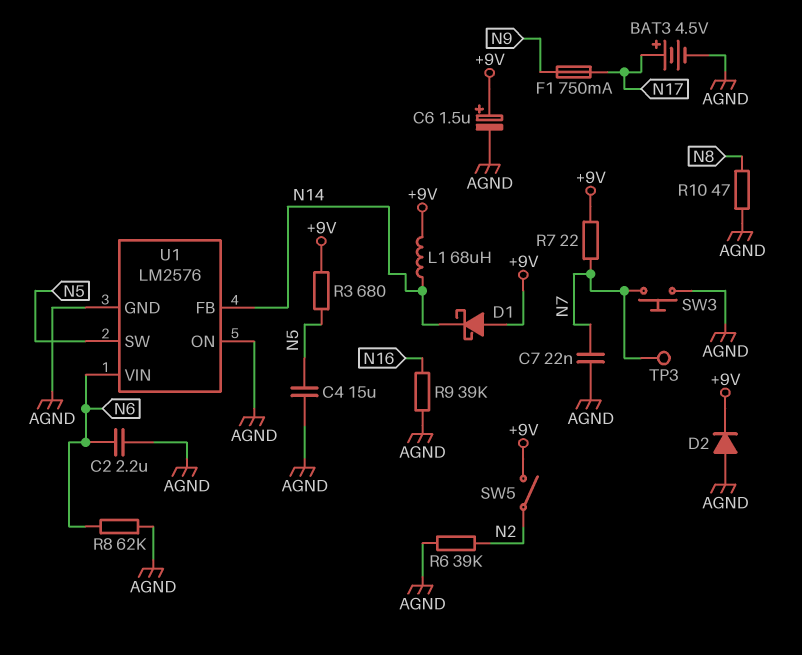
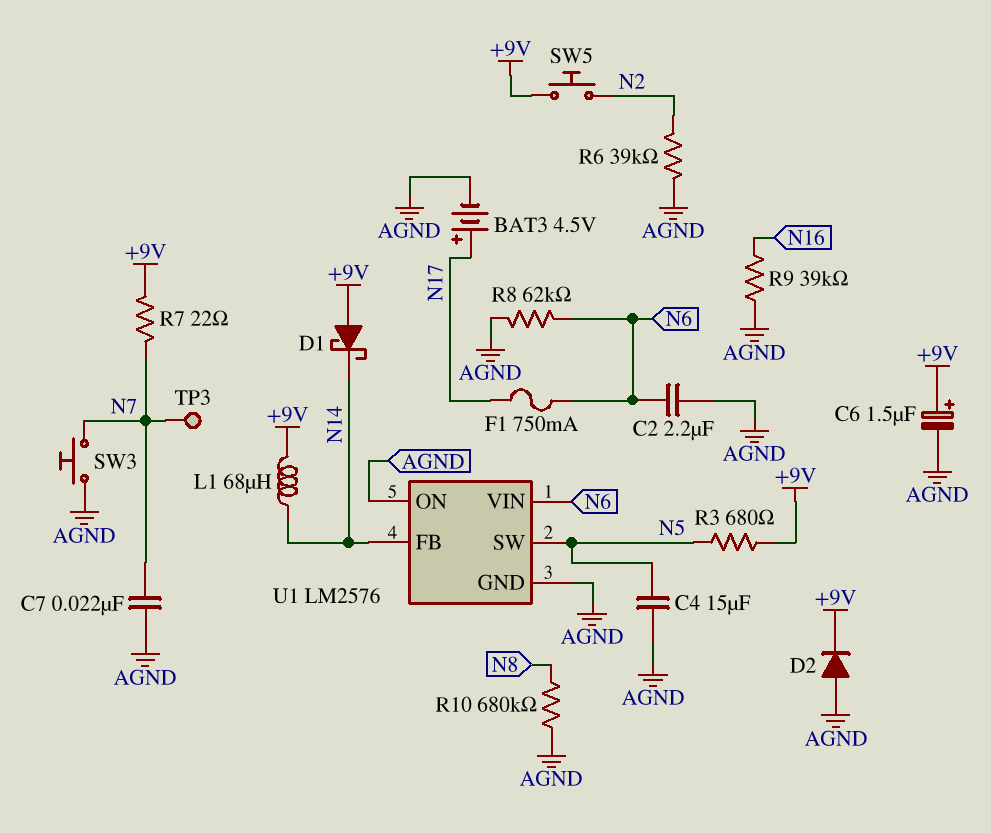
F1: 750mA (N9, N17) -> 750mA (N6, N17)
R10: 47 (AGND, N8) -> 680k (AGND, N8)
SW5: switch (+9V, N2) -> button (+9V, N2)

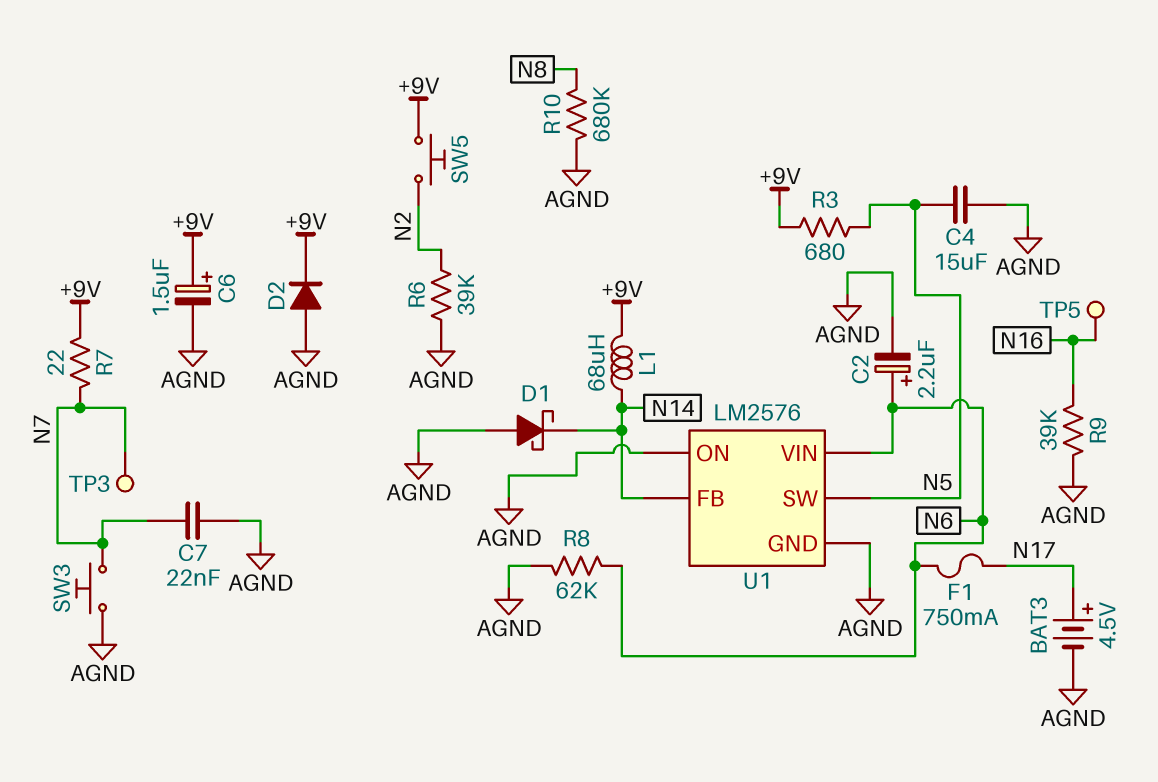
C2: 2.2uF (AGND, N6) -> 2.2uF (plus N6, minus AGND)
D1: schottky (A +9V, K N14) -> schottky (A AGND, K N14)
TP5: none -> test point (N16)

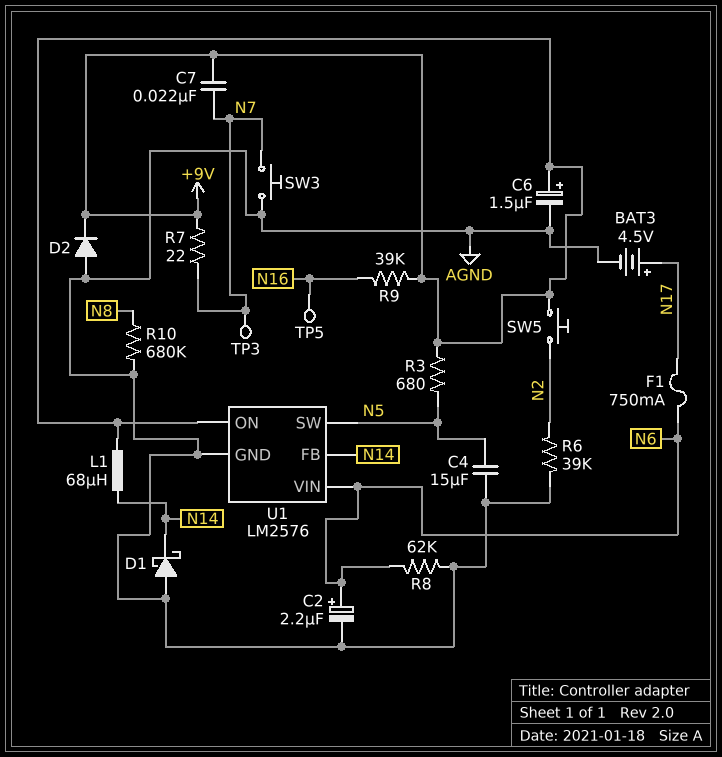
C7: 22nF (AGND, N7) -> 22nF (+9V, N7)
R9: 39k (AGND, N16) -> 39k (+9V, N16)
U1 pin ON: AGND -> +9V

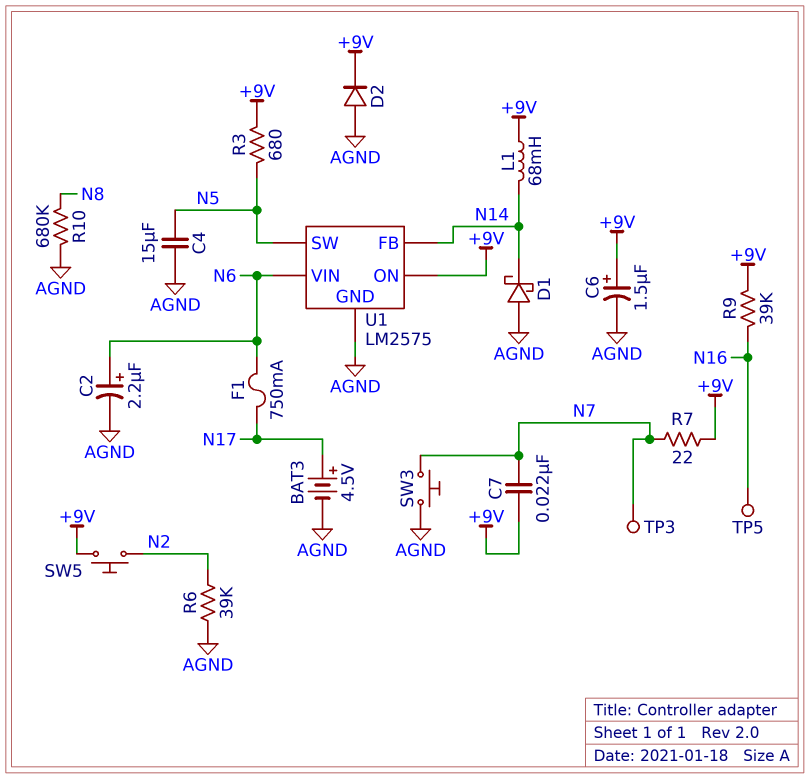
L1: 68uH (+9V, N14) -> 68mH (+9V, N14)
R8: 62k (AGND, N6) -> none
U1: LM2576 -> LM2575

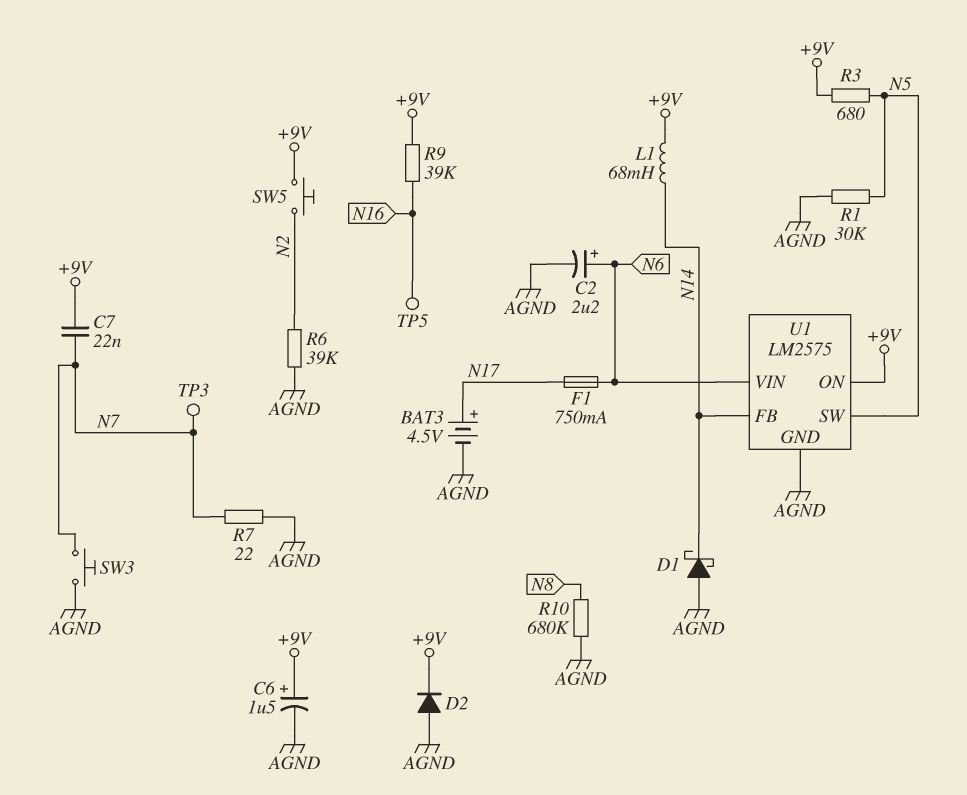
C4: 15uF (AGND, N5) -> none
R1: none -> 30k (AGND, N5)
R7: 22 (+9V, N7) -> 22 (AGND, N7)

